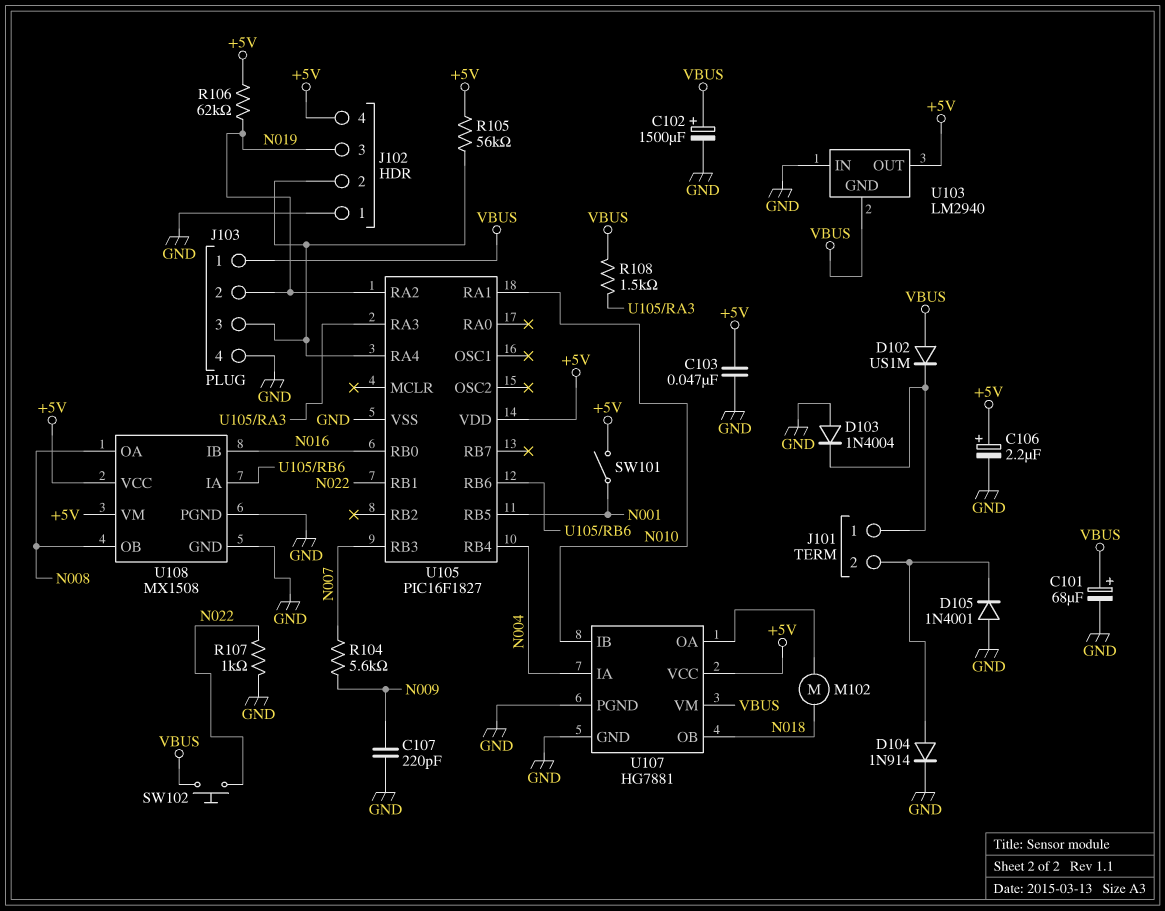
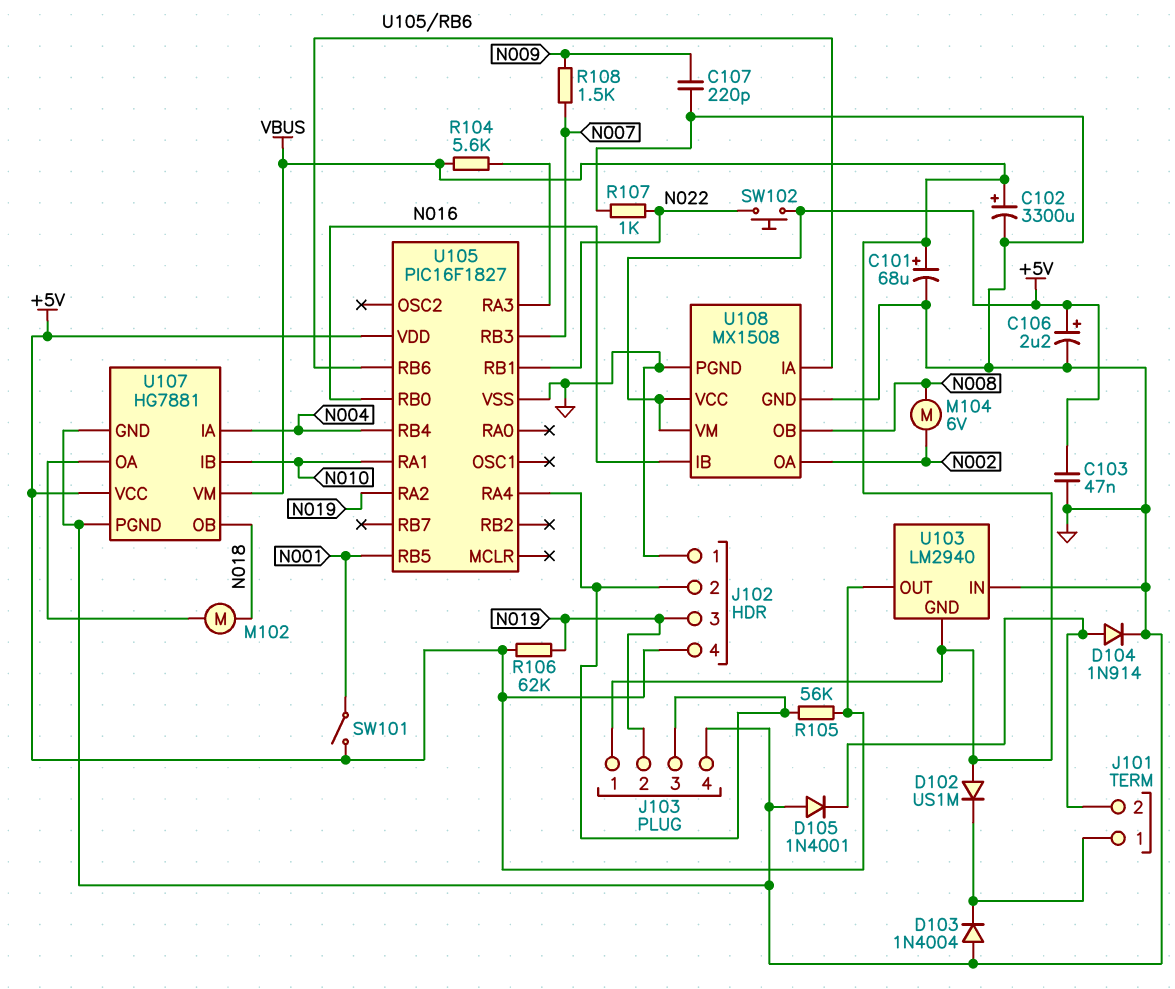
C102: 1500uF (plus VBUS, minus GND) -> 3300uF (plus VBUS, minus GND)
M104: none -> motor 6V (N002, N008)
R104: 5.6k (N007, N009) -> 5.6k (U105/RA3, VBUS)
R108: 1.5k (U105/RA3, VBUS) -> 1.5k (N007, N009)
SW102: button (N022, VBUS) -> button (+5V, N022)
U108 pin OA: N008 -> N002

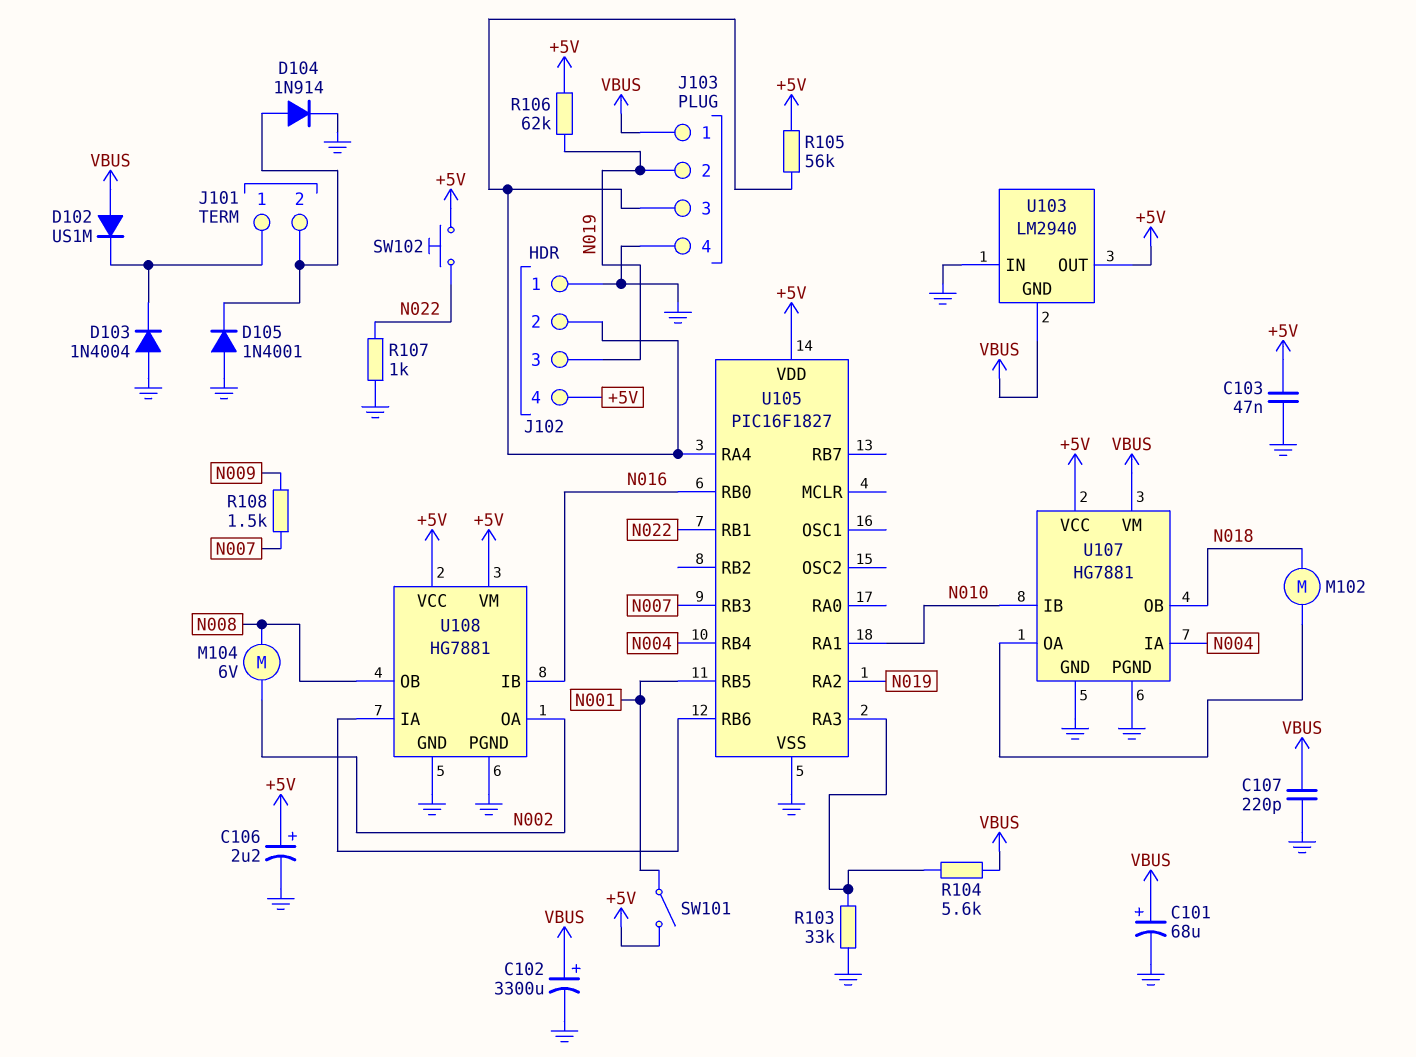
C107: 220pF (GND, N009) -> 220pF (GND, VBUS)
R103: none -> 33k (GND, U105/RA3)
U108: MX1508 -> HG7881

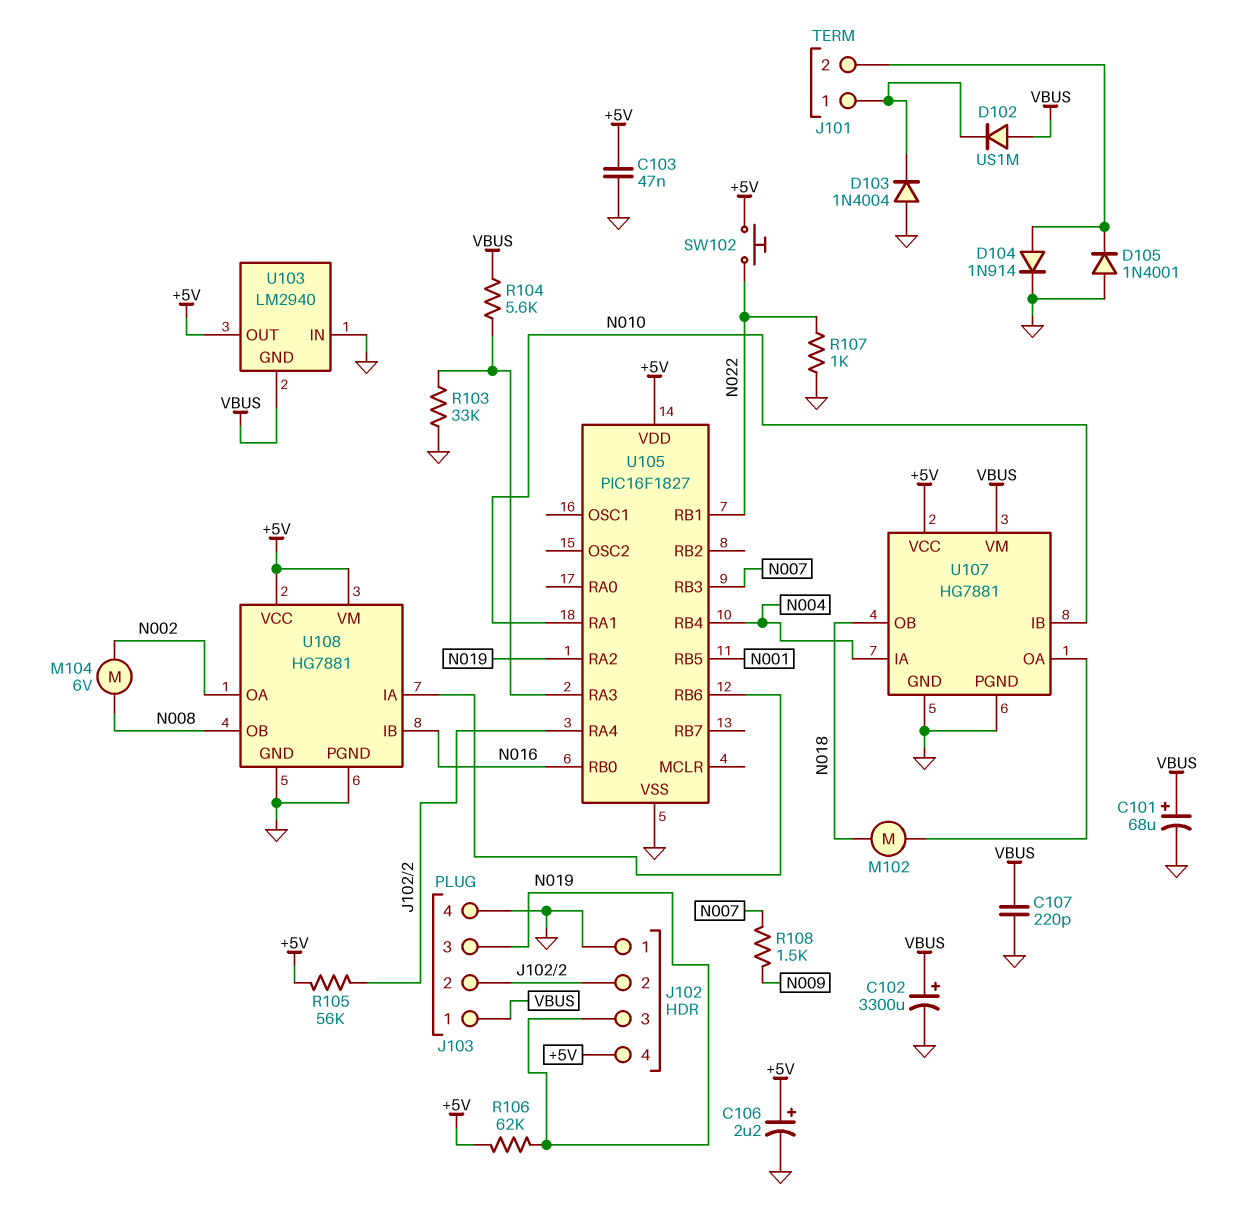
J103 pin 2: N019 -> J102/2
J103 pin 3: J102/2 -> N019
SW101: switch (+5V, N001) -> none

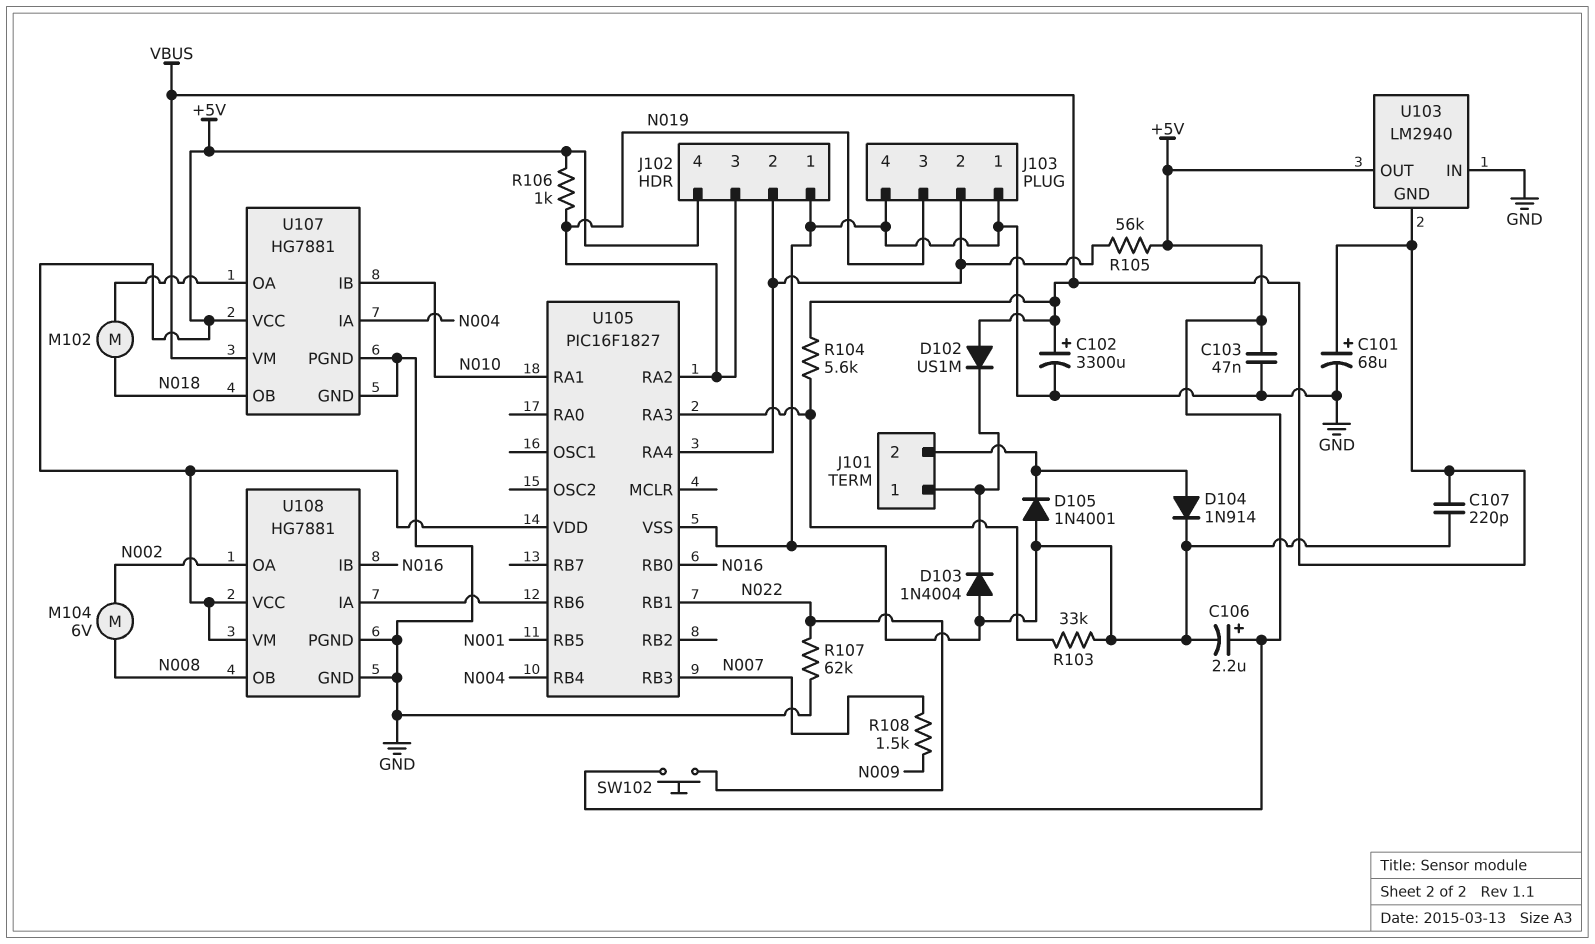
J103 pin 1: VBUS -> GND
R106: 62k (+5V, N019) -> 1k (+5V, N019)
R107: 1k (GND, N022) -> 62k (GND, N022)

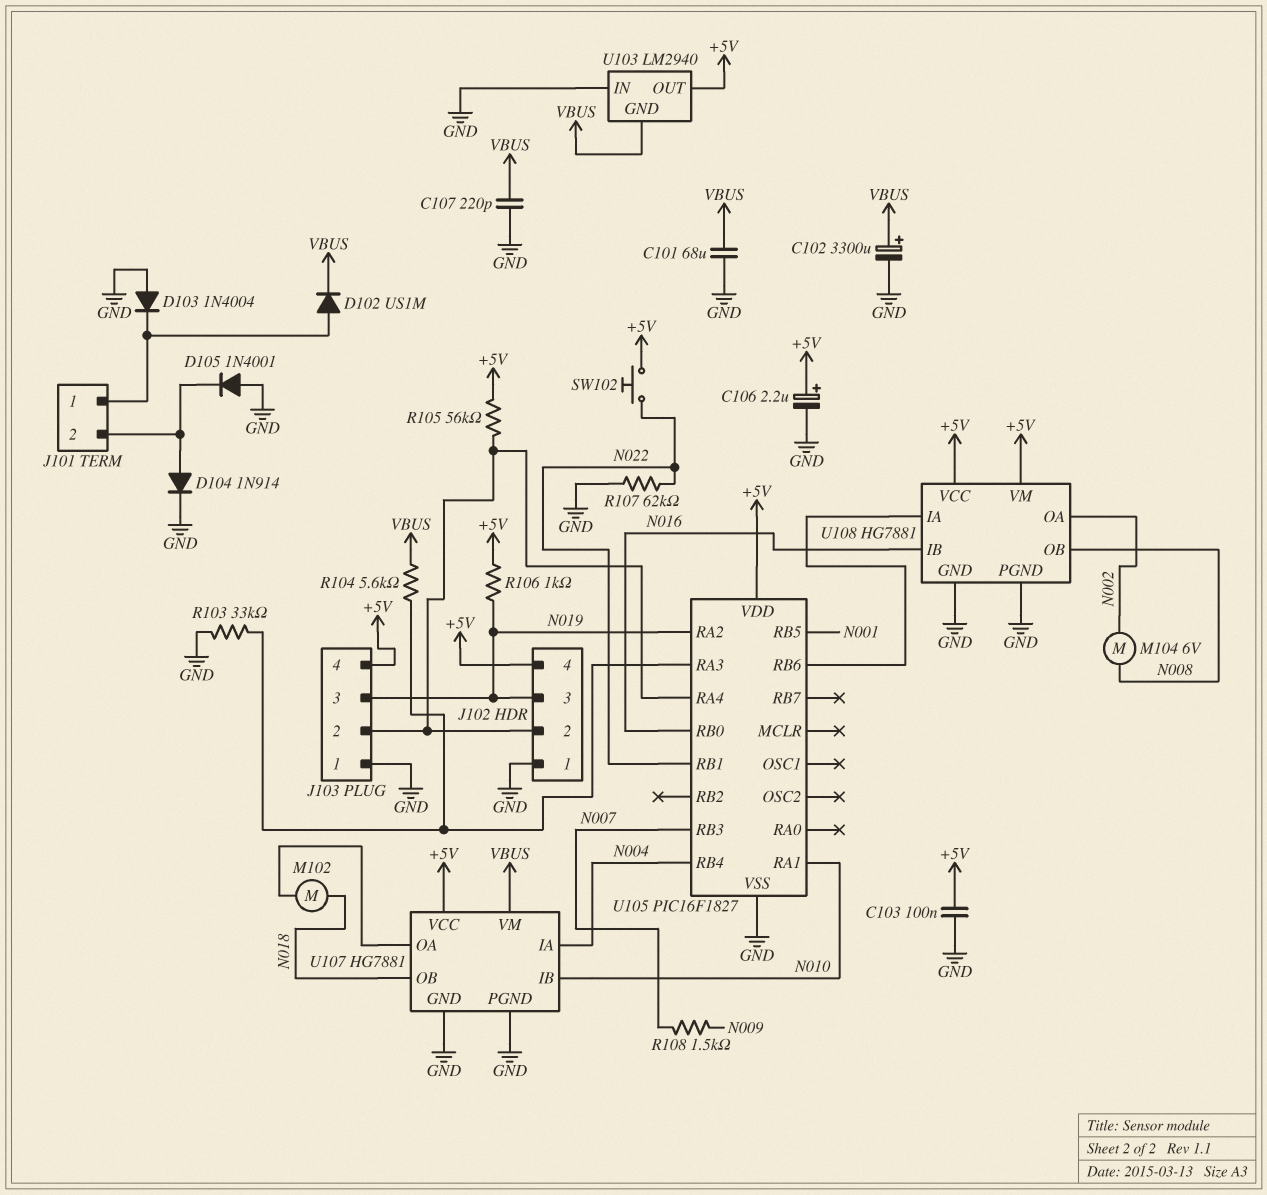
C101: 68uF (plus VBUS, minus GND) -> 68uF (GND, VBUS)
C103: 47nF (+5V, GND) -> 100nF (+5V, GND)
D102: diode US1M (A VBUS, K J101/1) -> diode US1M (A J101/1, K VBUS)
J103 pin 4: GND -> +5V

